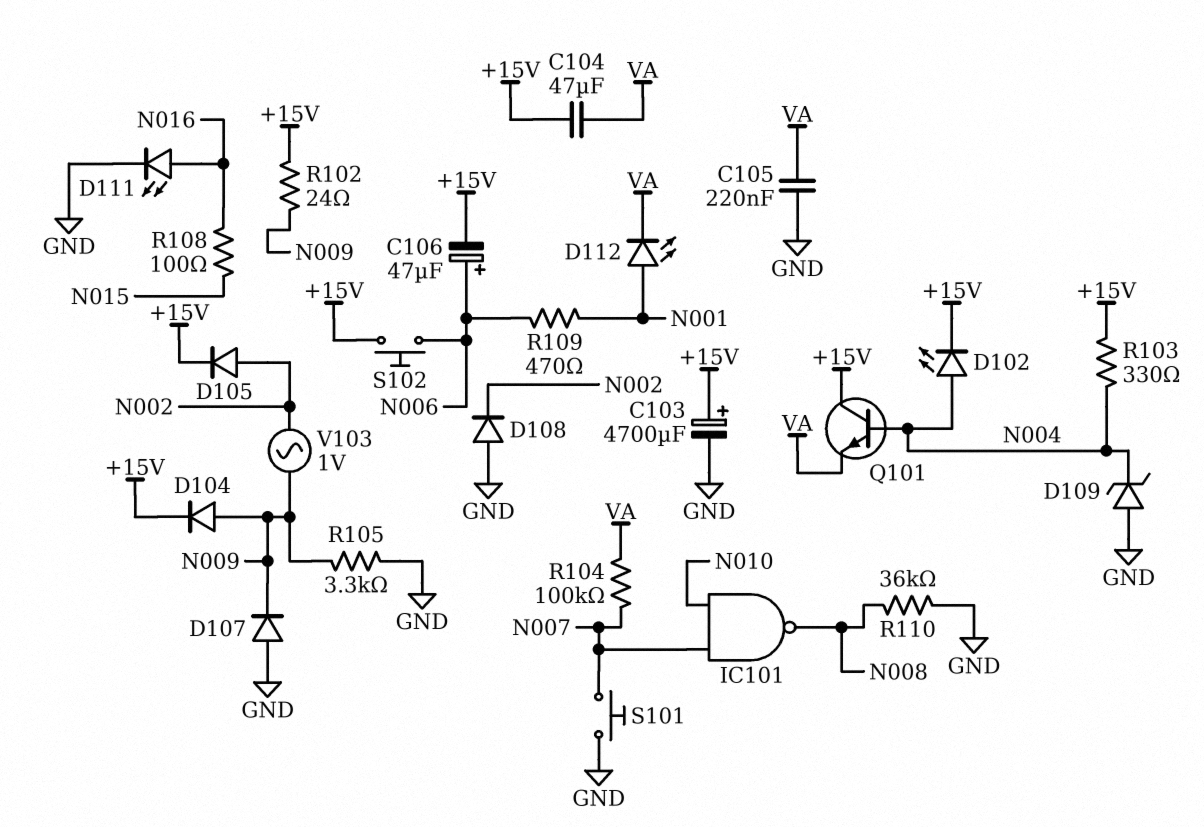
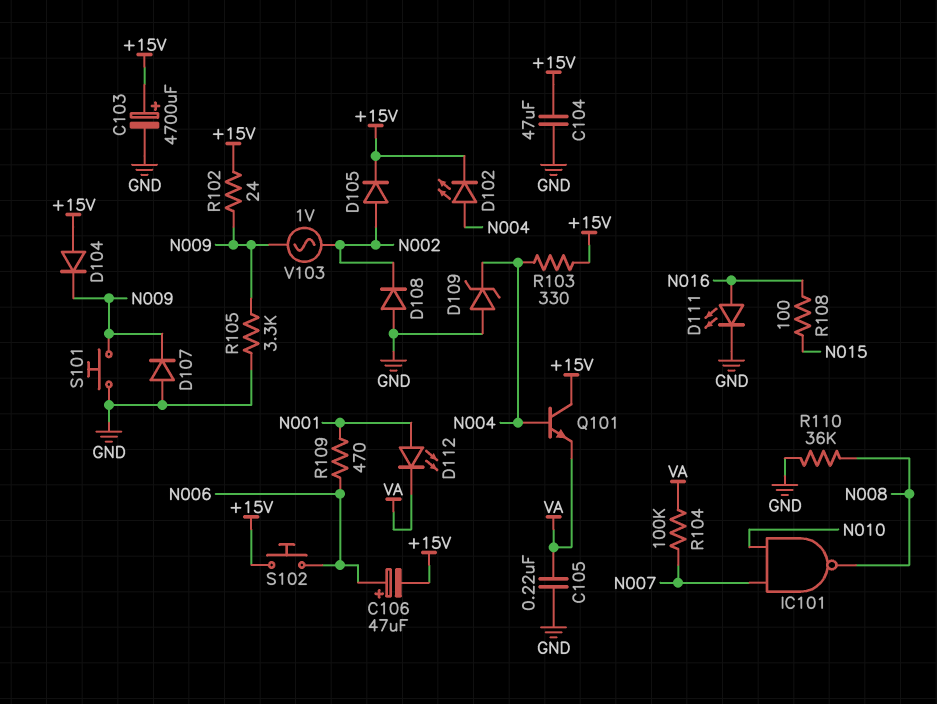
C104: 47uF (+15V, VA) -> 47uF (+15V, GND)
D104: diode (A N009, K +15V) -> diode (A +15V, K N009)
S101: button (GND, N007) -> button (GND, N009)

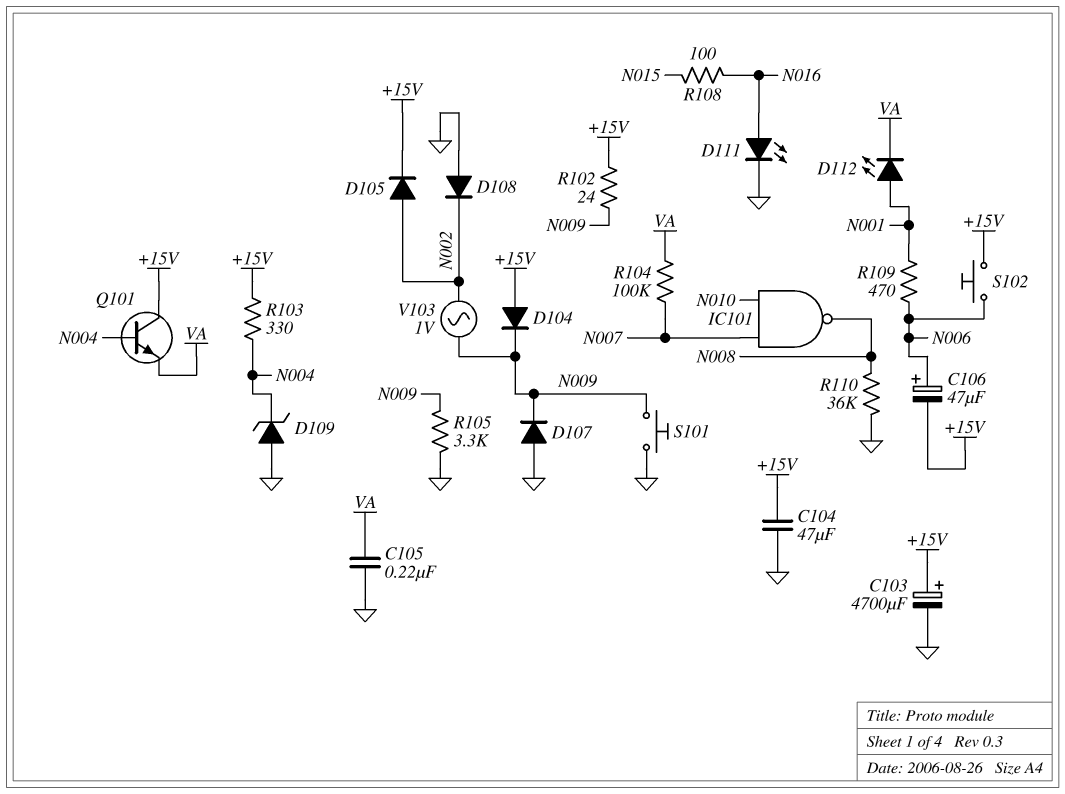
D102: LED (A N004, K +15V) -> none

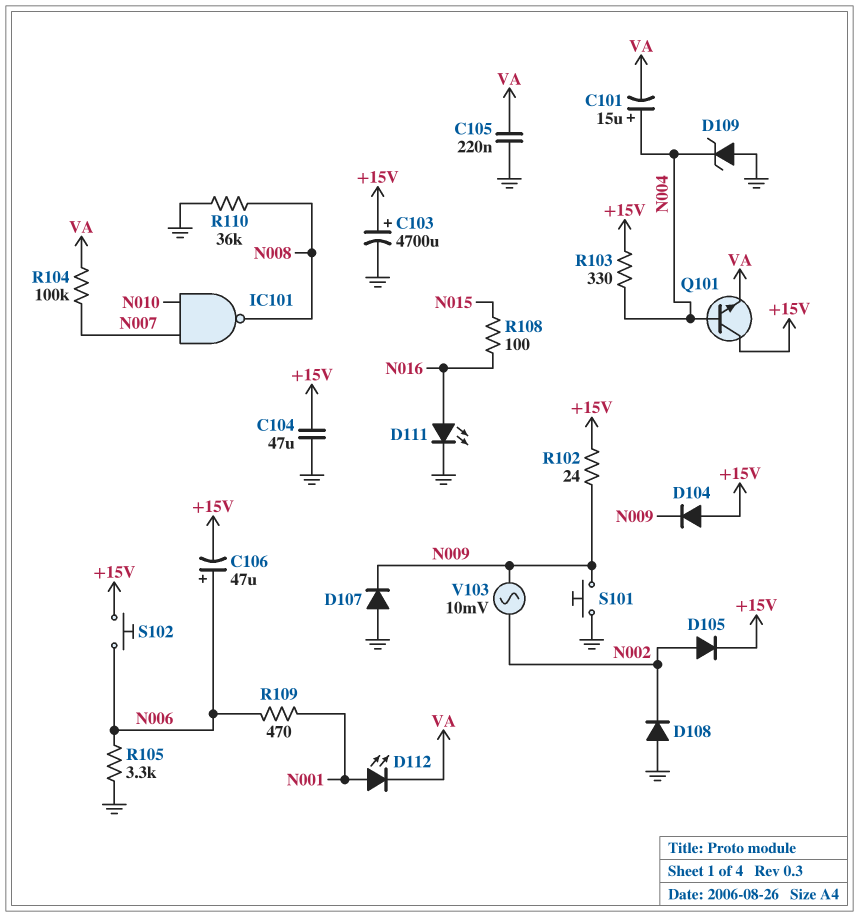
C101: none -> 15uF (plus N004, minus VA)
R105: 3.3k (GND, N009) -> 3.3k (GND, N006)
V103: AC 1V (N002, N009) -> AC 10mV (N002, N009)

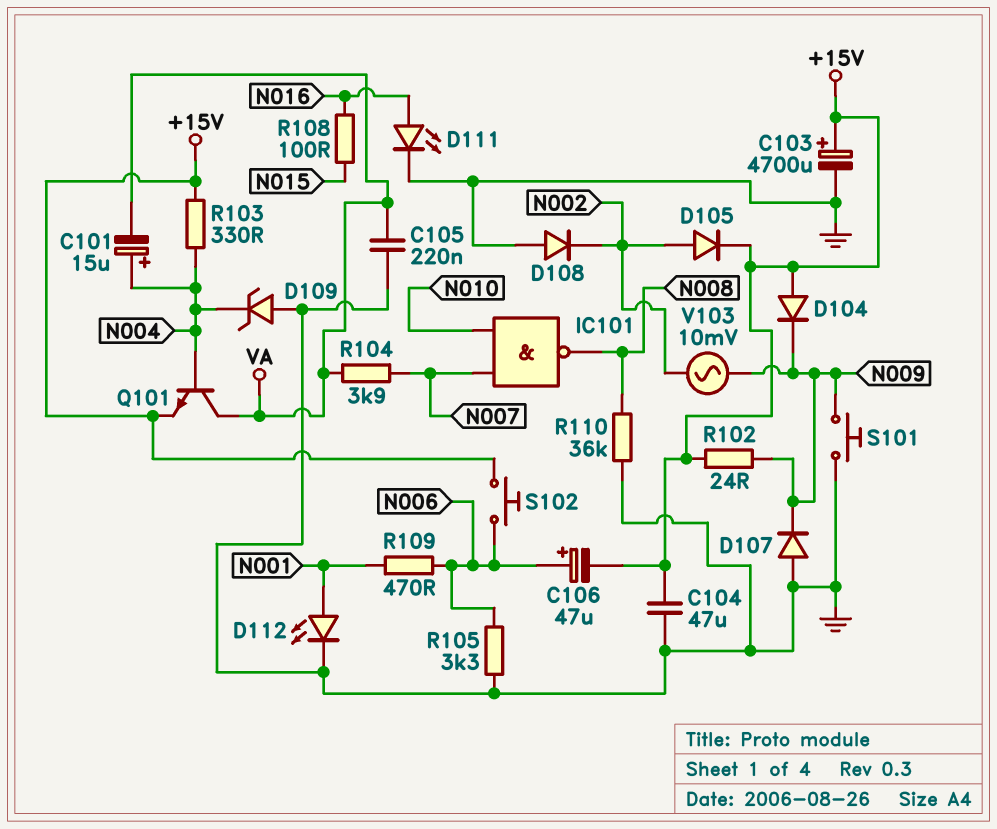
D112: LED (A N001, K VA) -> LED (A N001, K GND)
Q101: NPN (B N004, C +15V, E VA) -> NPN (B N004, C VA, E +15V)
R104: 100k (N007, VA) -> 3.9k (N007, VA)

